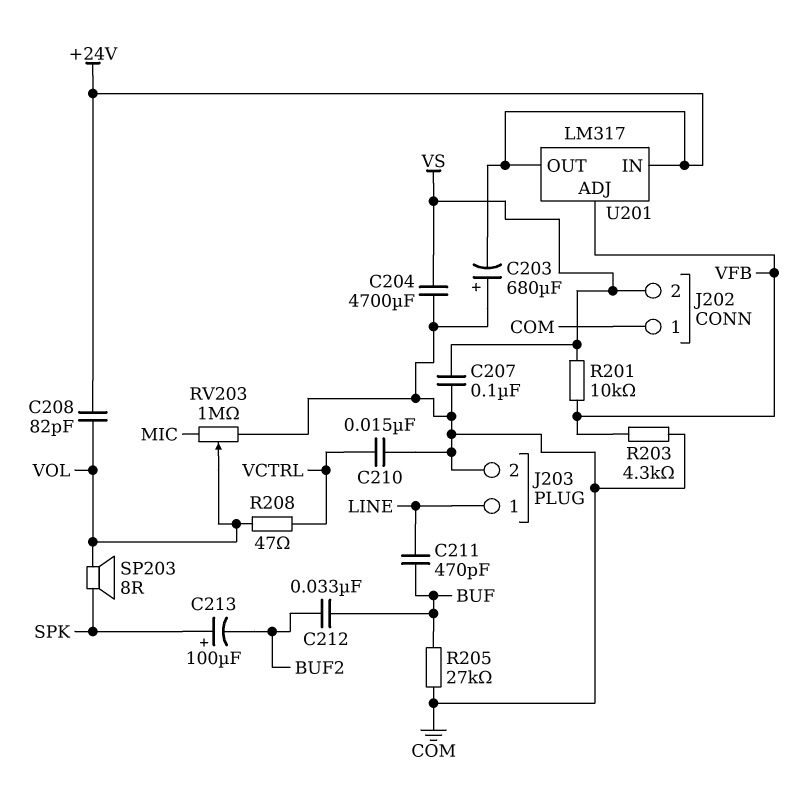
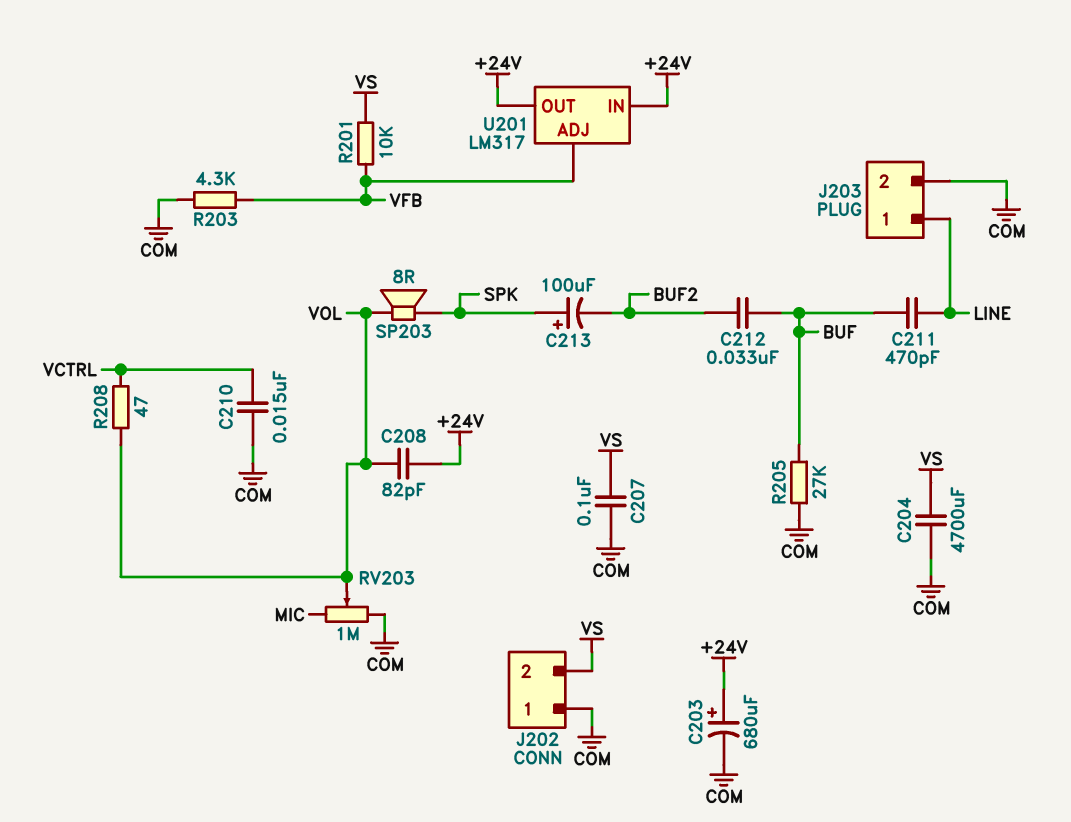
C203: 680uF (plus COM, minus +24V) -> 680uF (plus +24V, minus COM)

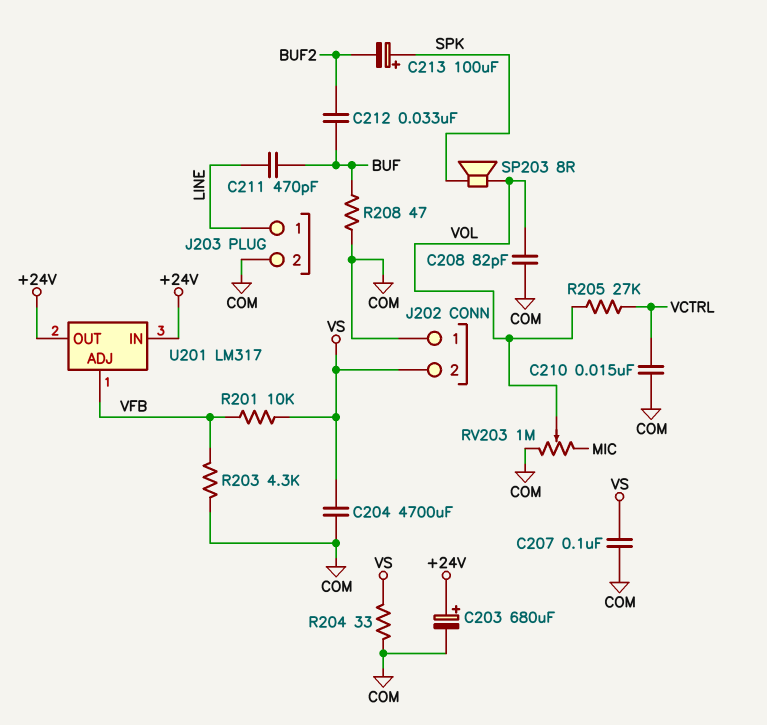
C208: 82pF (+24V, VOL) -> 82pF (COM, VOL)
R204: none -> 33 (COM, VS)
R205: 27k (BUF, COM) -> 27k (VCTRL, VOL)
R208: 47 (VCTRL, VOL) -> 47 (BUF, COM)

